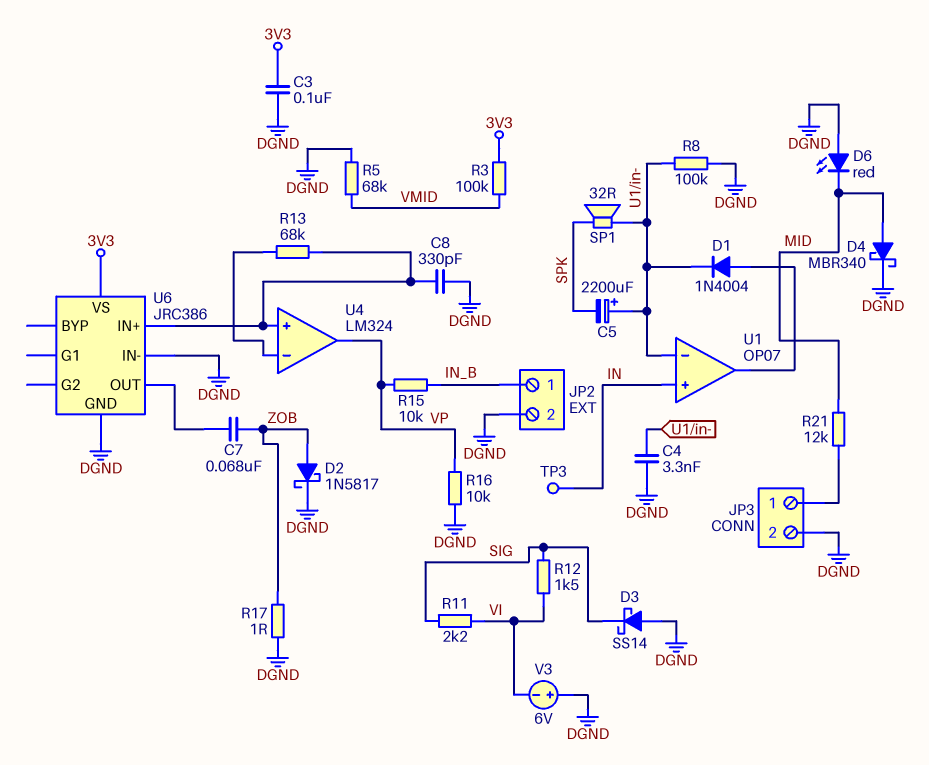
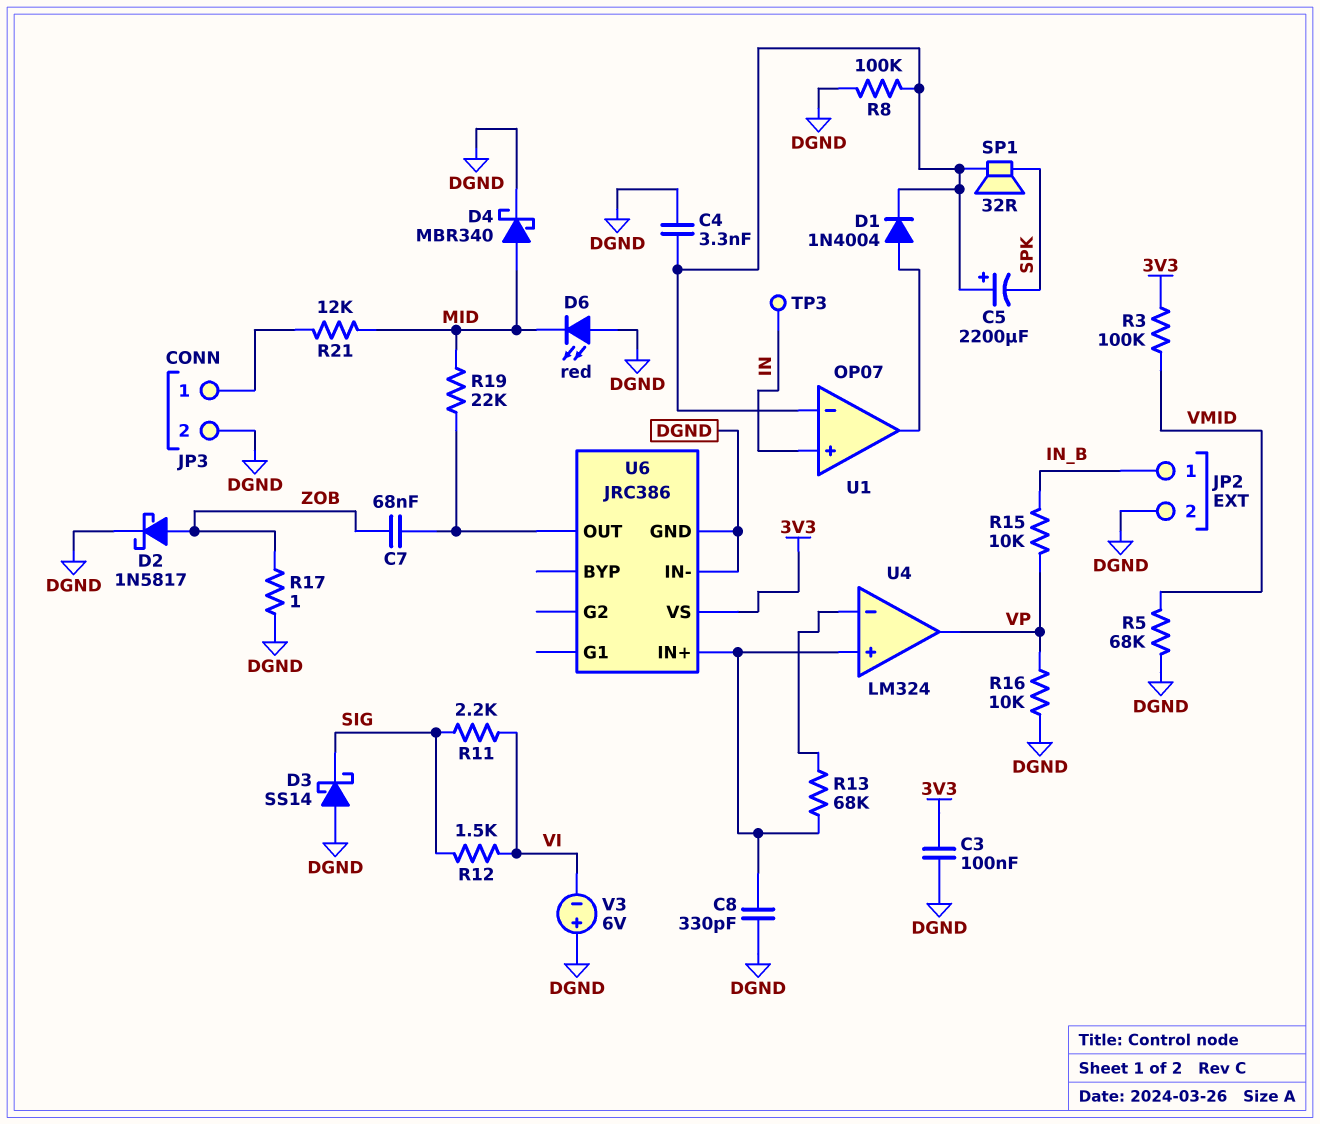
R19: none -> 22k (MID, U6/OUT)

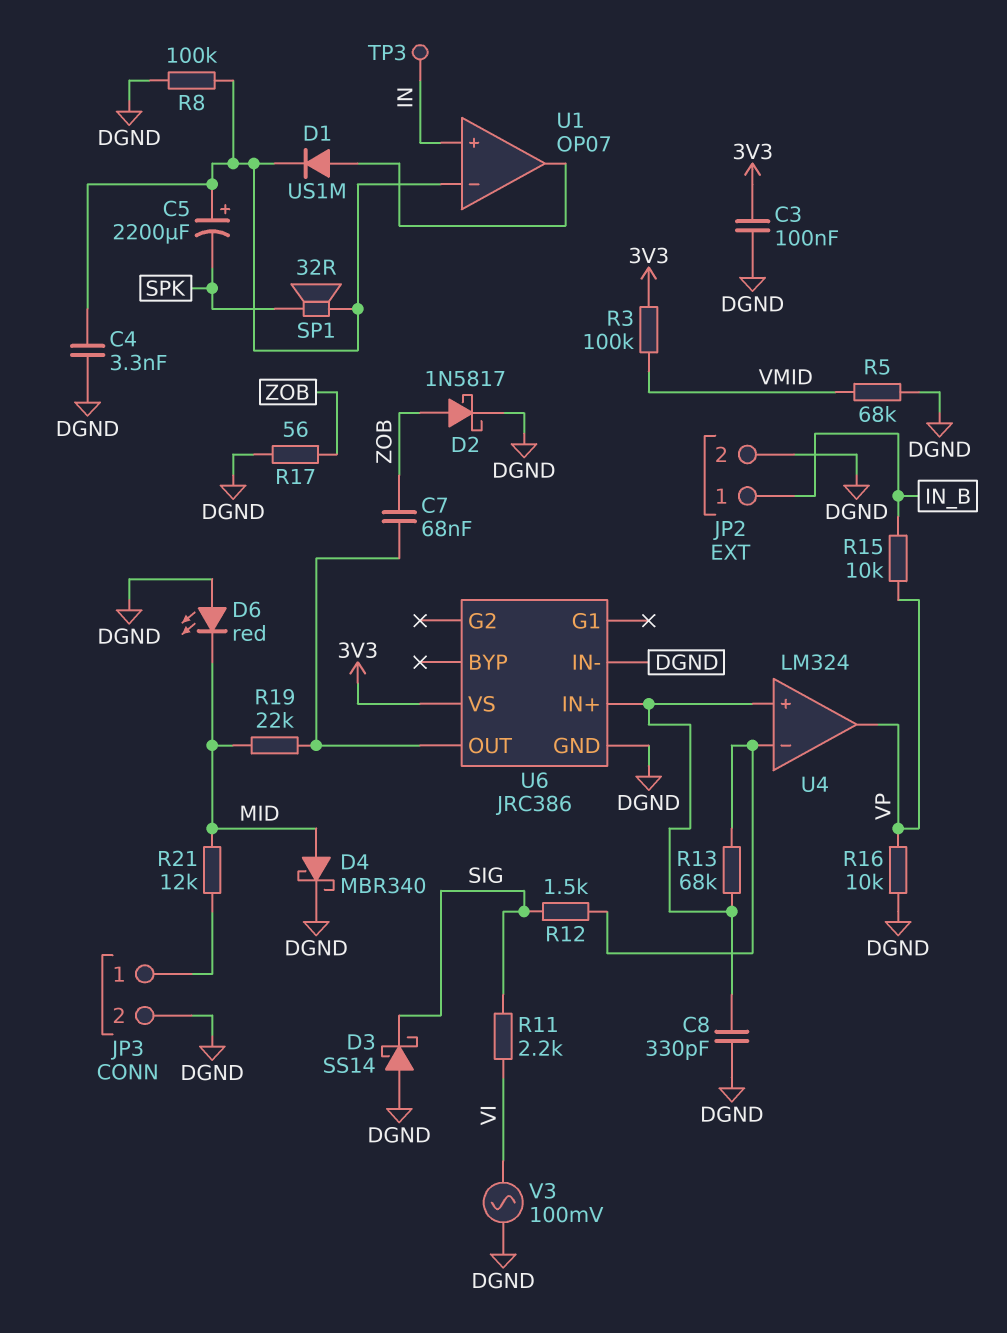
D1: diode 1N4004 (A U1/out, K U1/in-) -> diode US1M (A U1/out, K U1/in-)
R12: 1.5k (SIG, VI) -> 1.5k (SIG, U4/in-)
R17: 1 (DGND, ZOB) -> 56 (DGND, ZOB)
V3: 6V (plus DGND, minus VI) -> AC 100mV (DGND, VI)

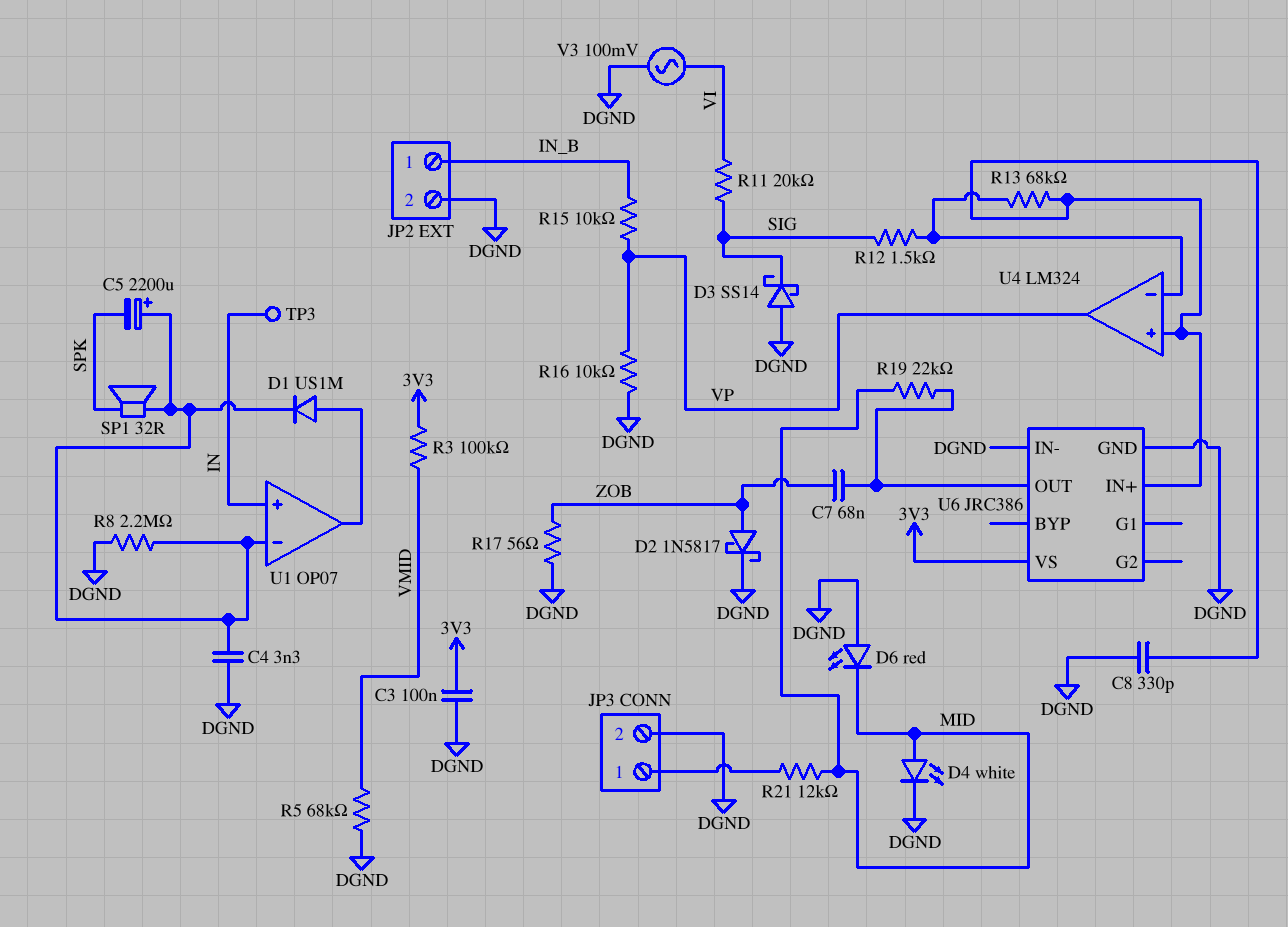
D4: schottky MBR340 (A MID, K DGND) -> LED white (A MID, K DGND)
R8: 100k (DGND, U1/in-) -> 2.2M (DGND, U1/in-)
R11: 2.2k (SIG, VI) -> 20k (SIG, VI)

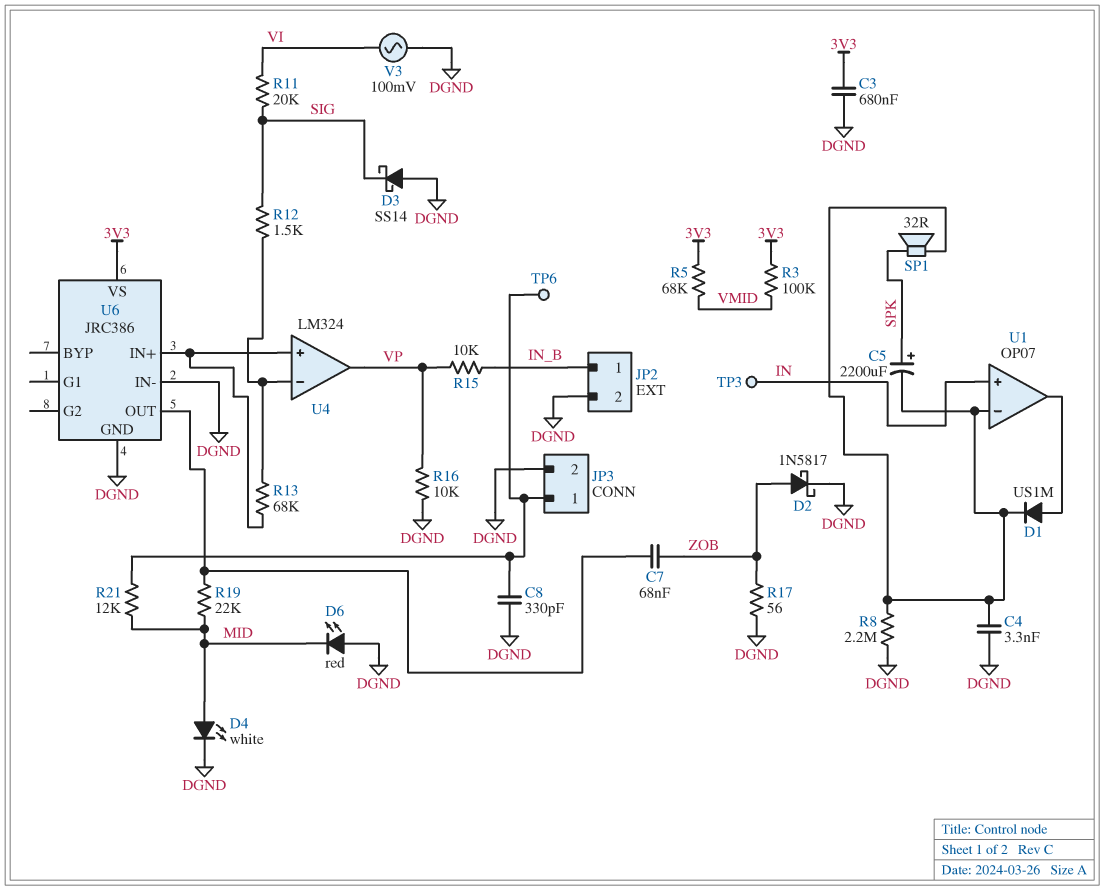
C3: 100nF (3V3, DGND) -> 680nF (3V3, DGND)
C5: 2200uF (plus U1/in-, minus SPK) -> 2200uF (plus SPK, minus U1/in-)
C8: 330pF (DGND, U4/in+) -> 330pF (DGND, JP3/1)
R5: 68k (DGND, VMID) -> 68k (3V3, VMID)
TP6: none -> test point (JP3/1)

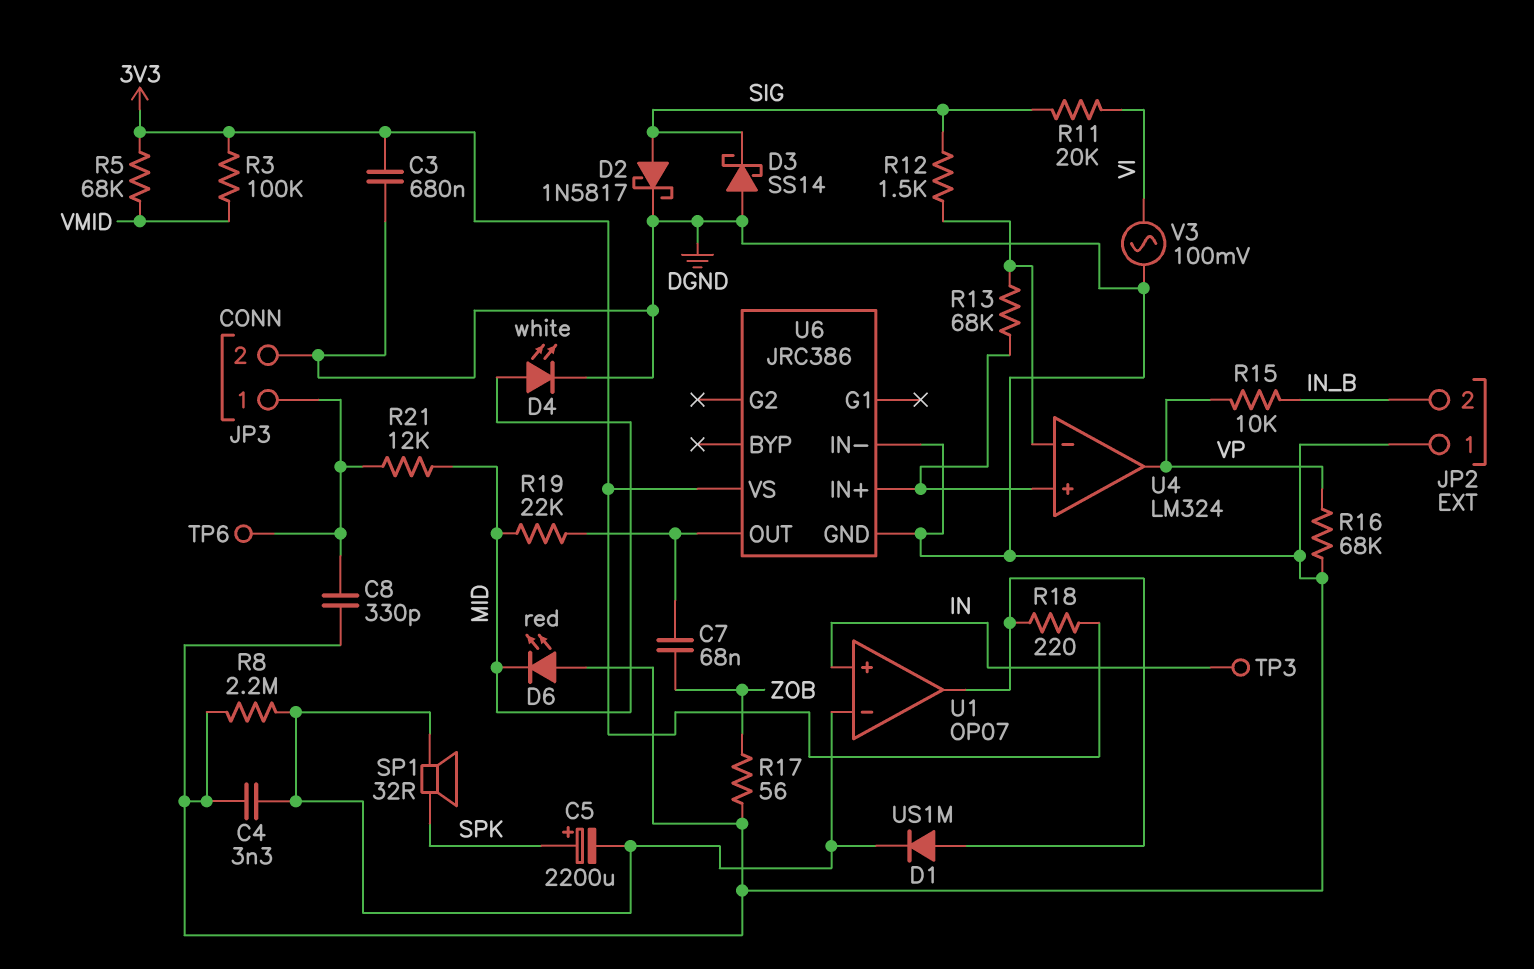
D2: schottky 1N5817 (A ZOB, K DGND) -> schottky 1N5817 (A SIG, K DGND)
JP2 pin 1: IN_B -> DGND
JP2 pin 2: DGND -> IN_B
R16: 10k (DGND, VP) -> 68k (DGND, VP)
R18: none -> 220 (3V3, U1/out)

